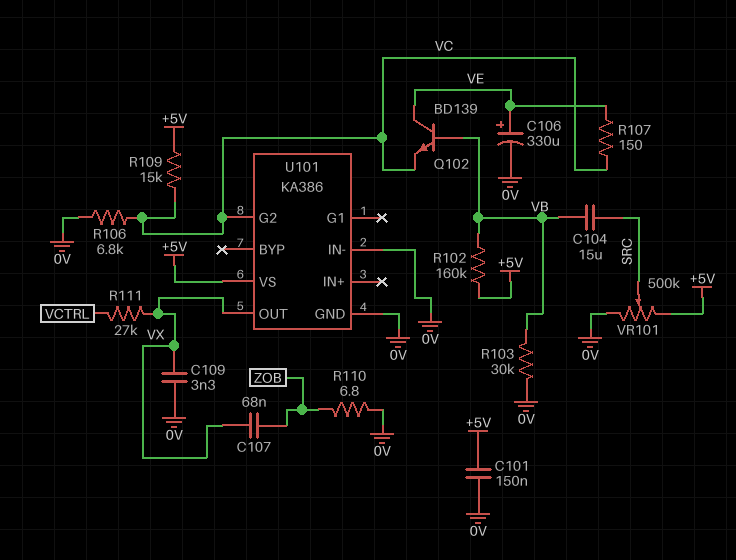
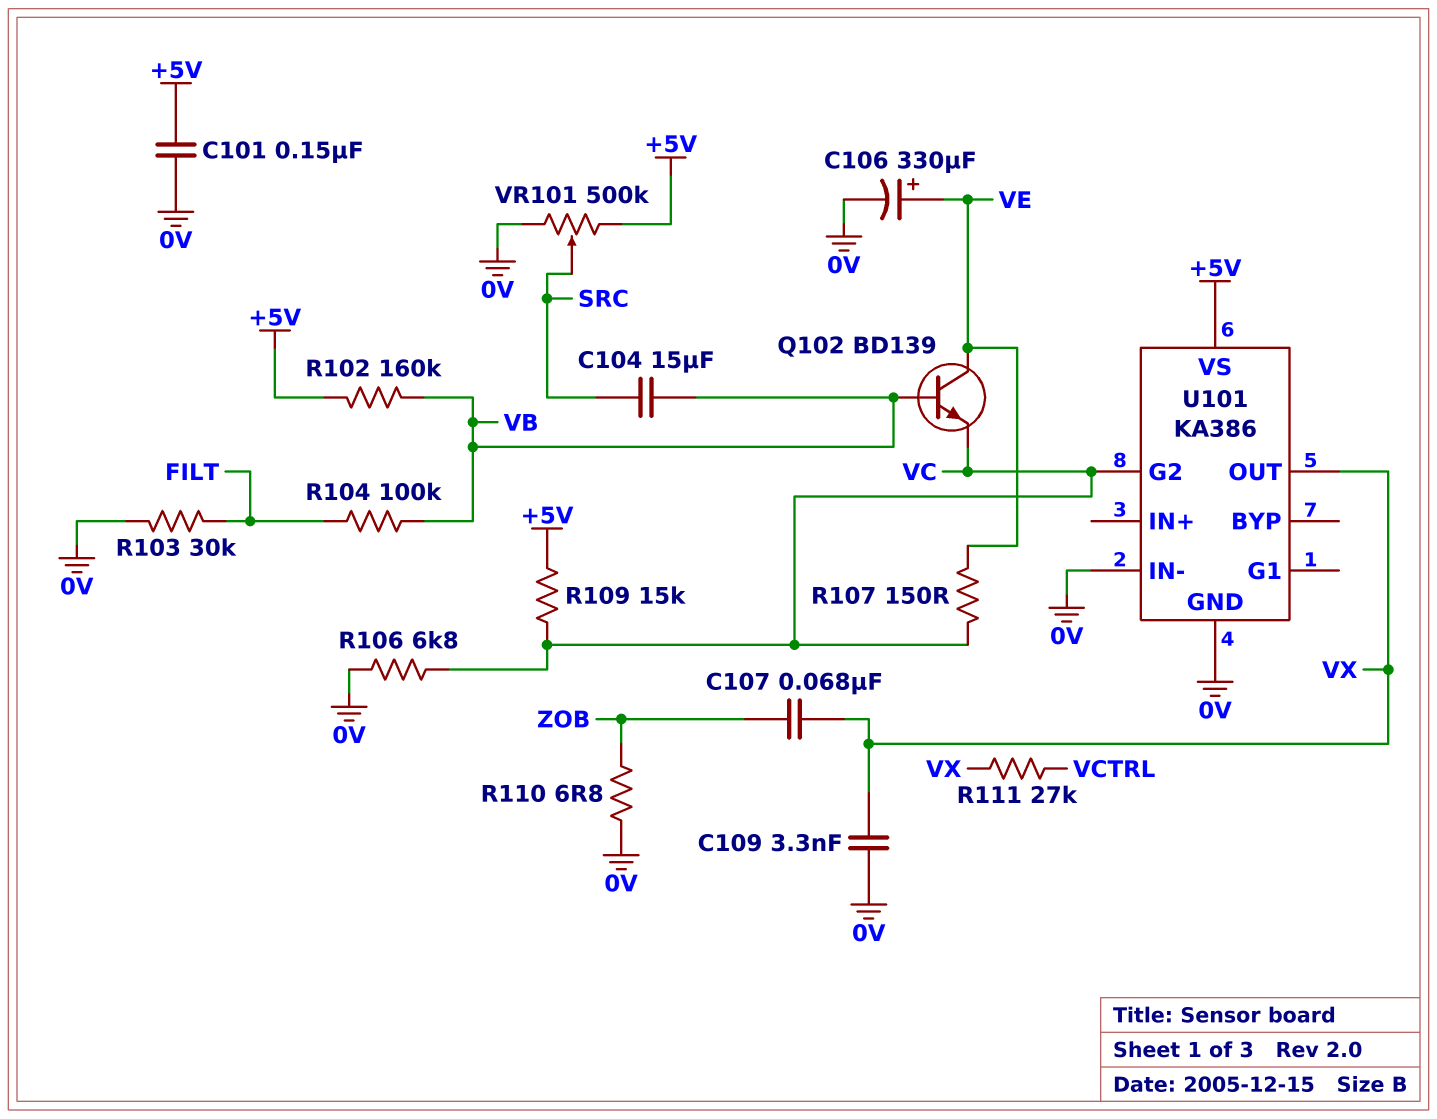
R103: 30k (0V, VB) -> 30k (0V, FILT)
R104: none -> 100k (FILT, VB)

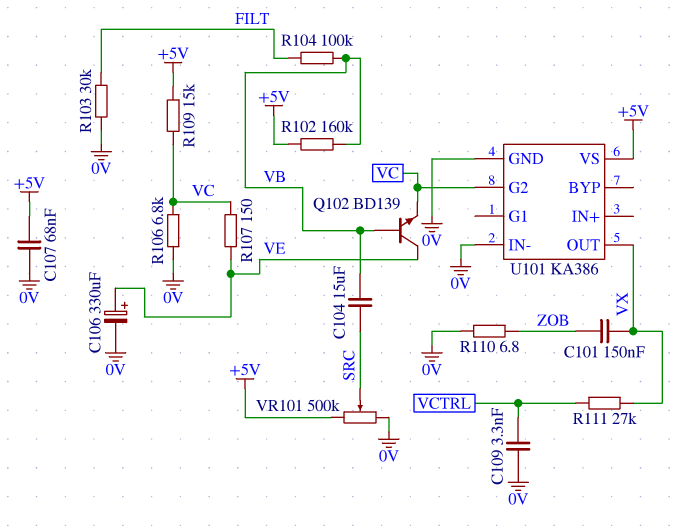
C101: 150nF (+5V, 0V) -> 150nF (VX, ZOB)
C107: 68nF (VX, ZOB) -> 68nF (+5V, 0V)
C109: 3.3nF (0V, VX) -> 3.3nF (0V, VCTRL)

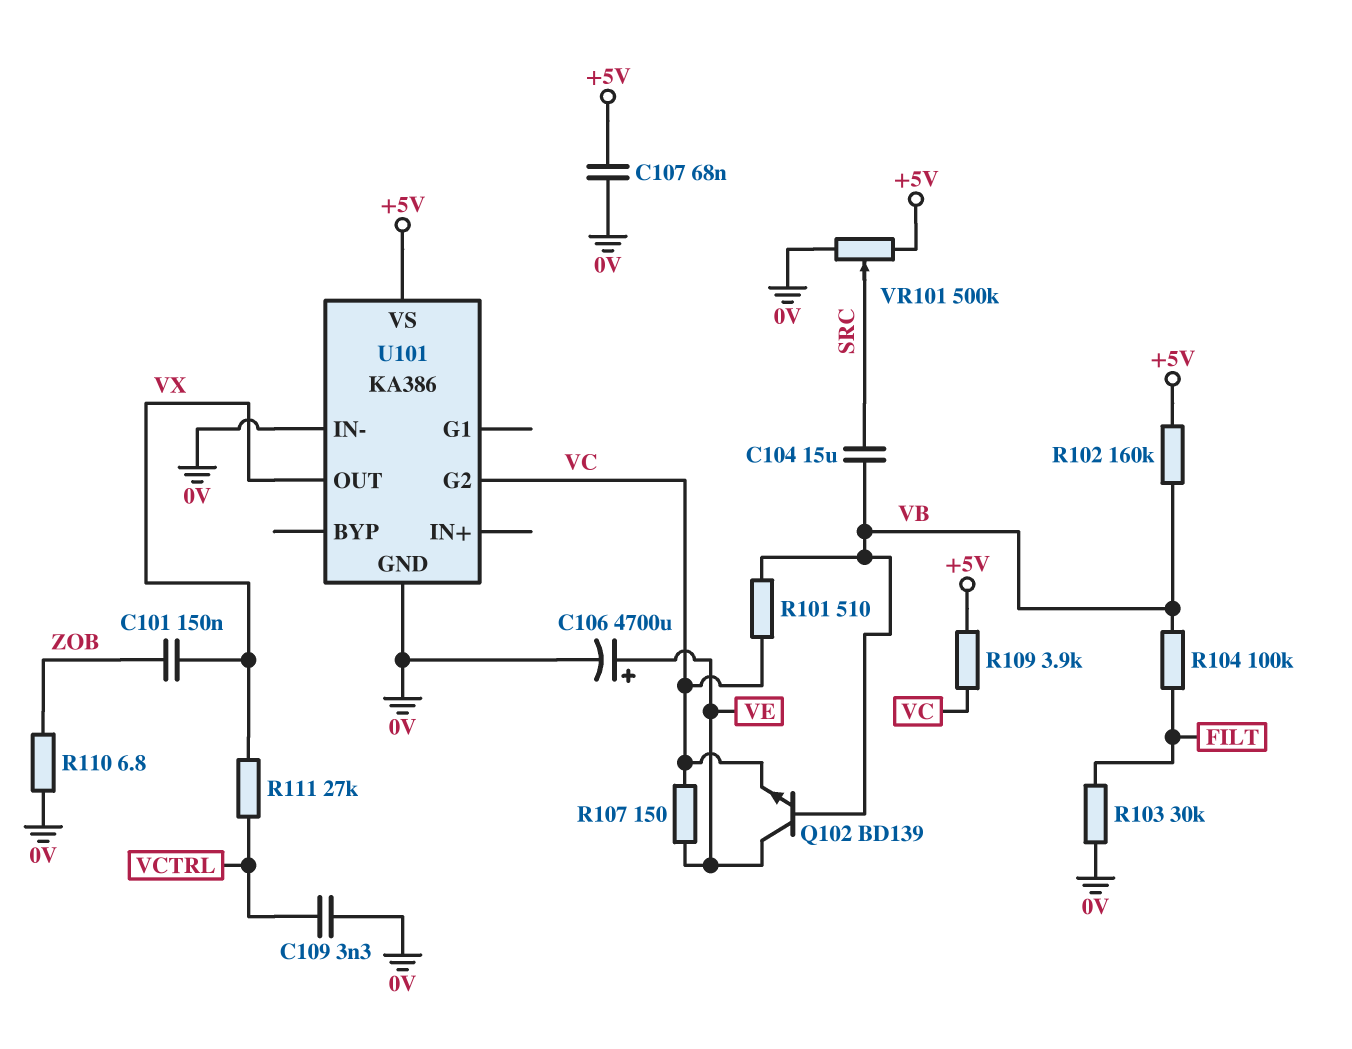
C106: 330uF (plus VE, minus 0V) -> 4700uF (plus VE, minus 0V)
R101: none -> 510 (VB, VC)
R106: 6.8k (0V, VC) -> none
R109: 15k (+5V, VC) -> 3.9k (+5V, VC)

